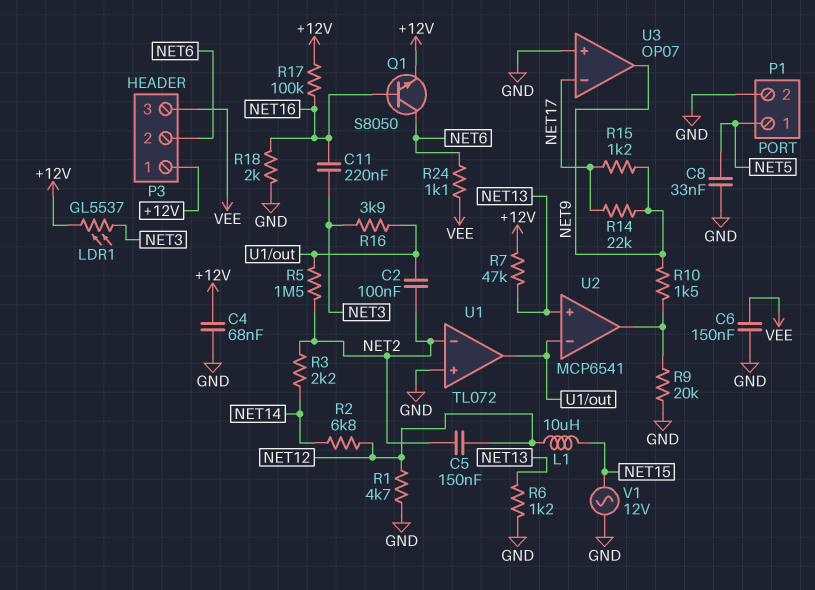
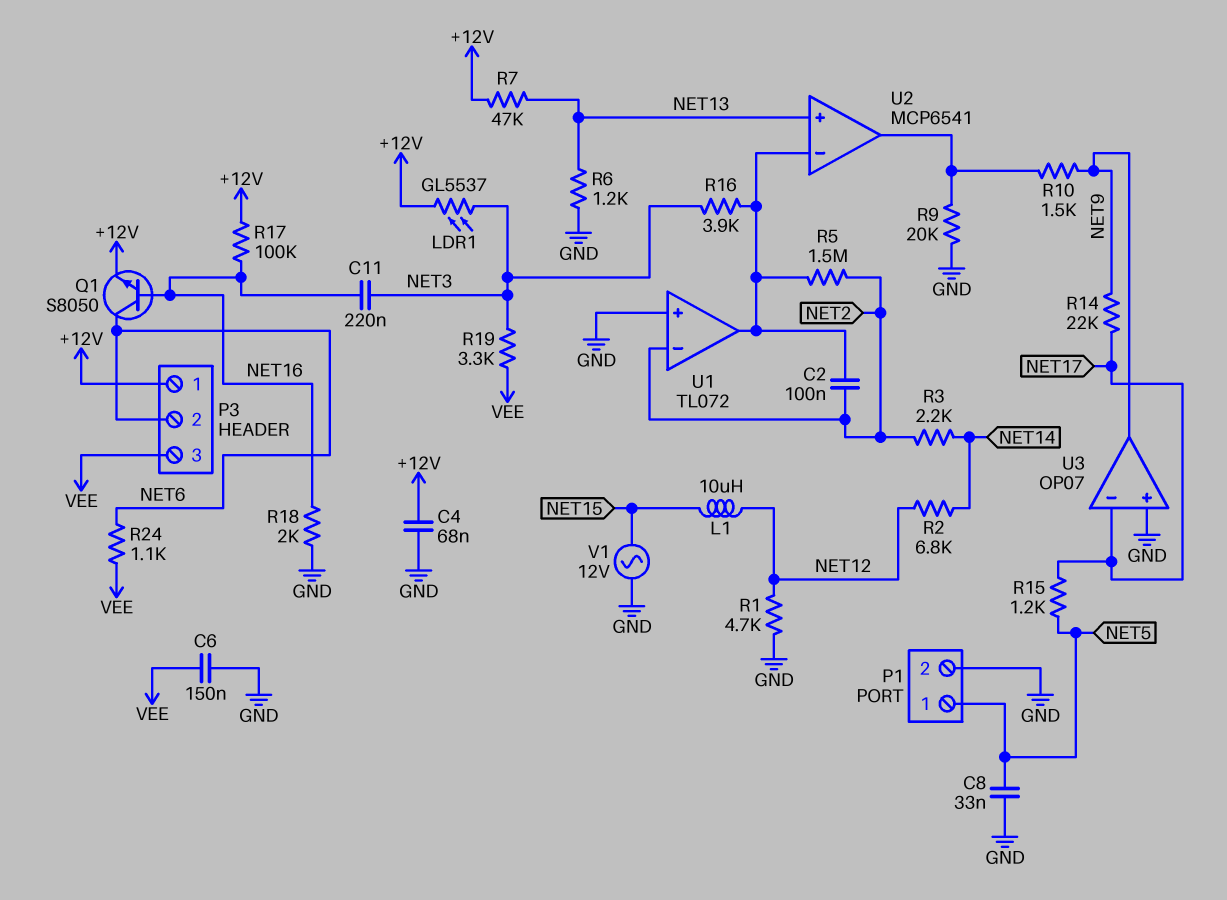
C5: 150nF (NET2, NET12) -> none
R15: 1.2k (NET9, NET17) -> 1.2k (NET5, NET17)
R19: none -> 3.3k (NET3, VEE)

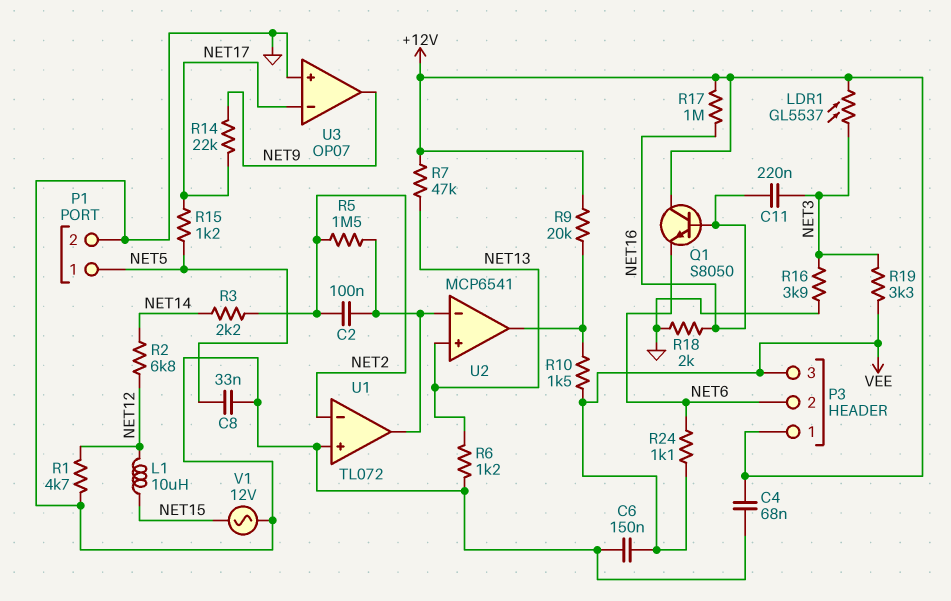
Q1: NPN S8050 (B NET16, C NET6, E +12V) -> NPN S8050 (B NET16, C +12V, E NET6)
R9: 20k (GND, U2/out) -> 20k (+12V, U2/out)
R10: 1.5k (NET9, U2/out) -> 1.5k (U2/out, VEE)
R16: 3.9k (NET3, U1/out) -> 3.9k (GND, NET3)
R17: 100k (+12V, NET16) -> 1M (+12V, NET16)

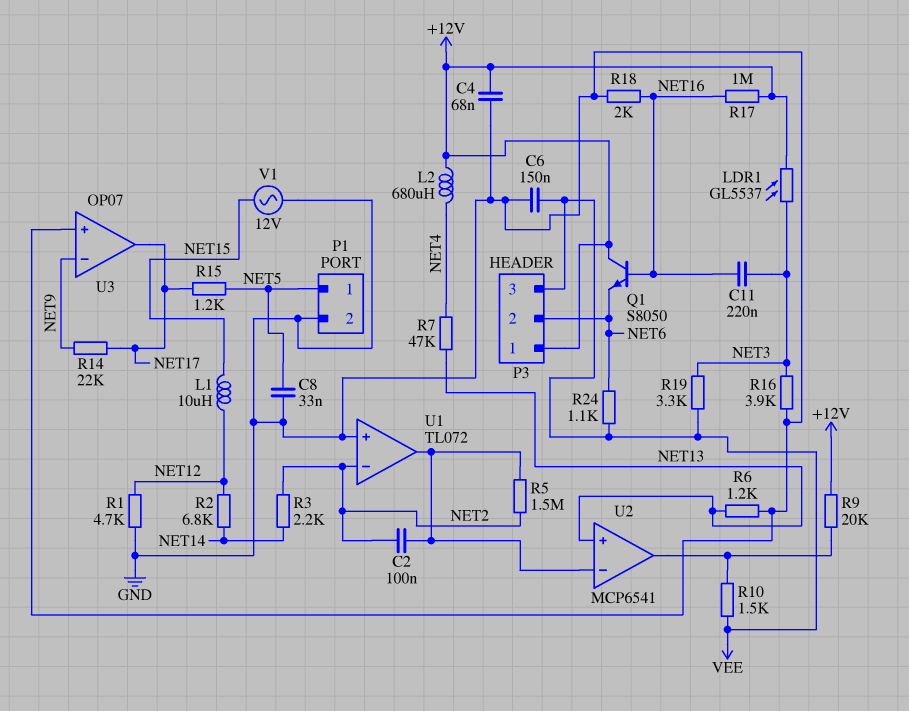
L2: none -> 680uH (+12V, NET4)
R7: 47k (+12V, NET13) -> 47k (NET4, NET13)
U3 pin in-: NET17 -> NET9
U3 pin out: NET9 -> NET17

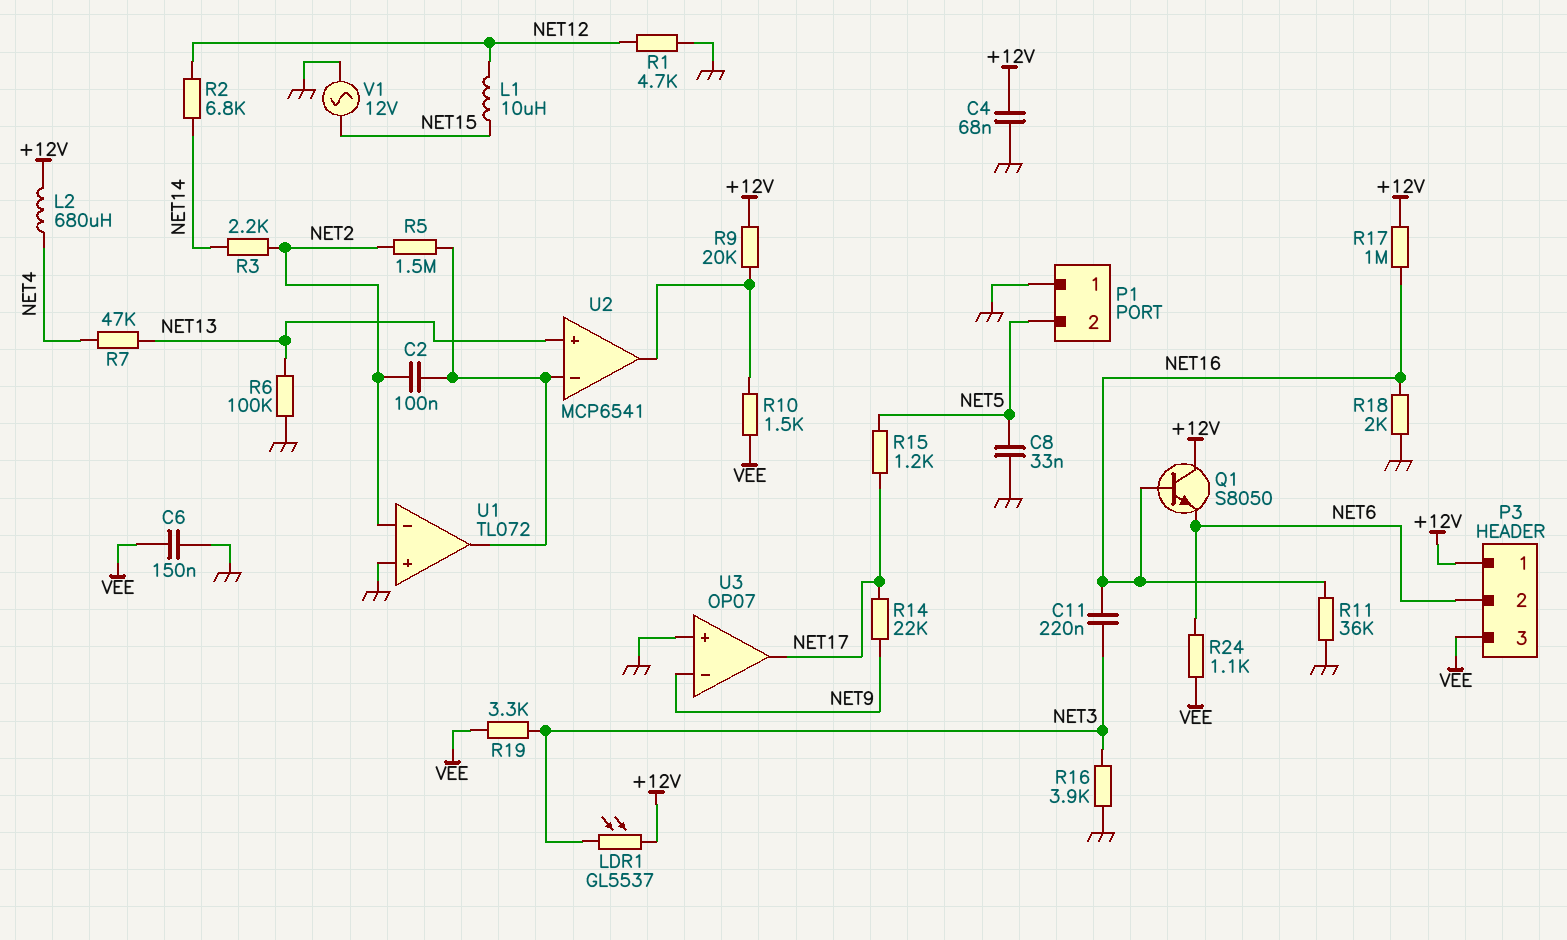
P1 pin 1: NET5 -> GND
P1 pin 2: GND -> NET5
R6: 1.2k (GND, NET13) -> 100k (GND, NET13)
R11: none -> 36k (GND, NET16)

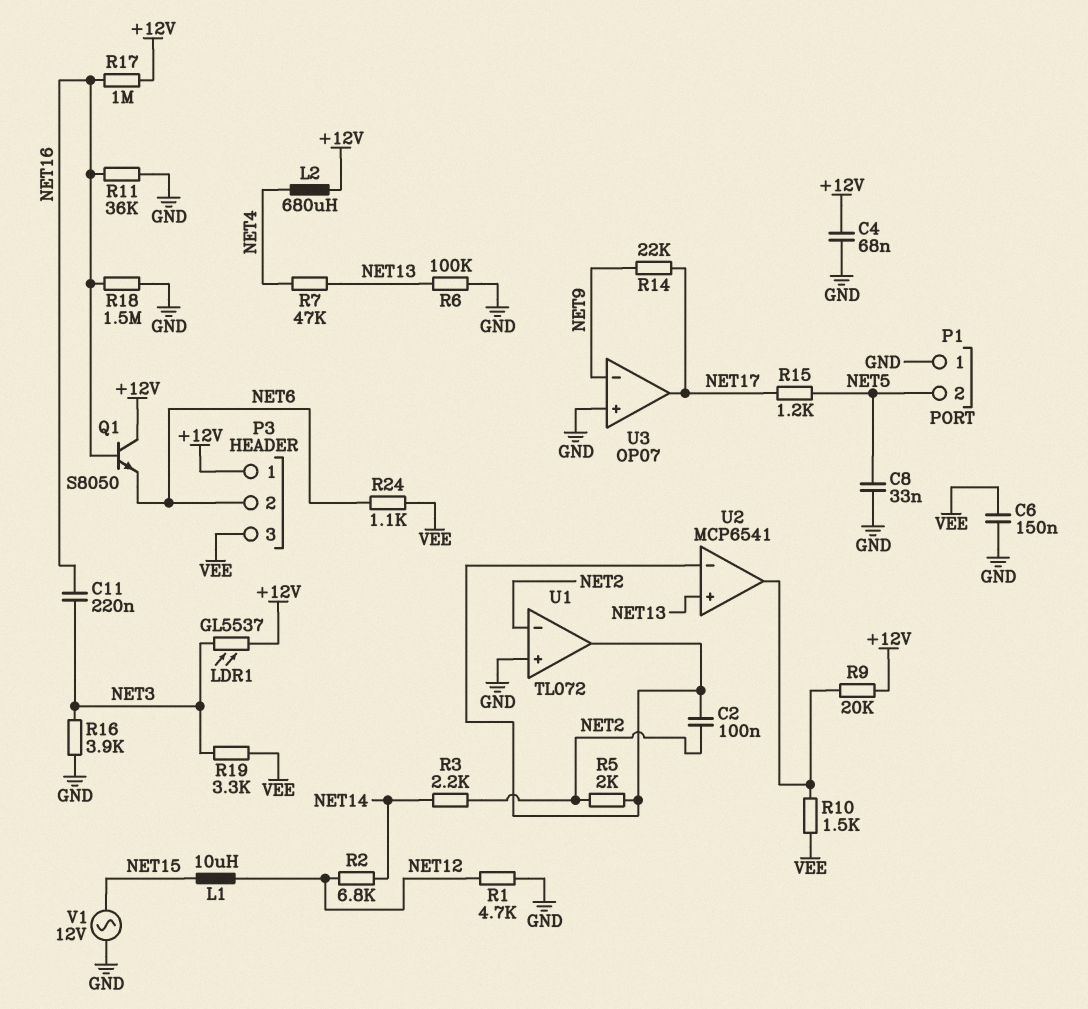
R5: 1.5M (NET2, U1/out) -> 2k (NET2, U1/out)
R18: 2k (GND, NET16) -> 1.5M (GND, NET16)

